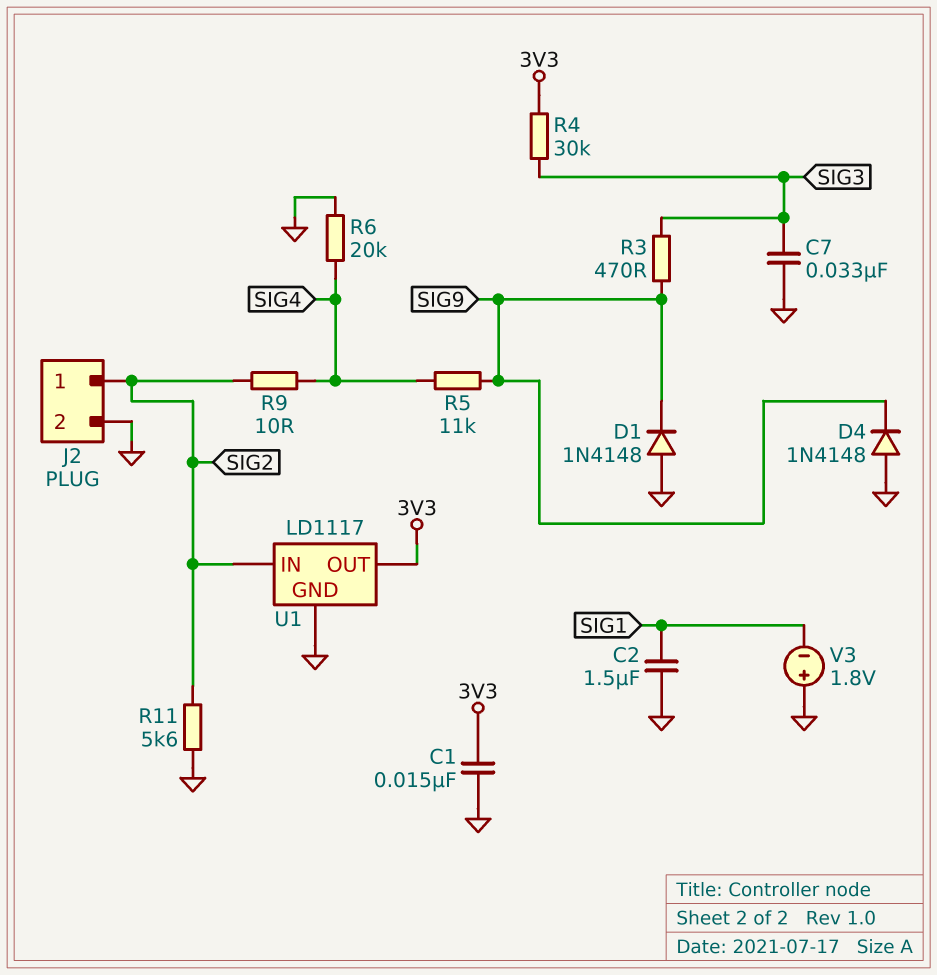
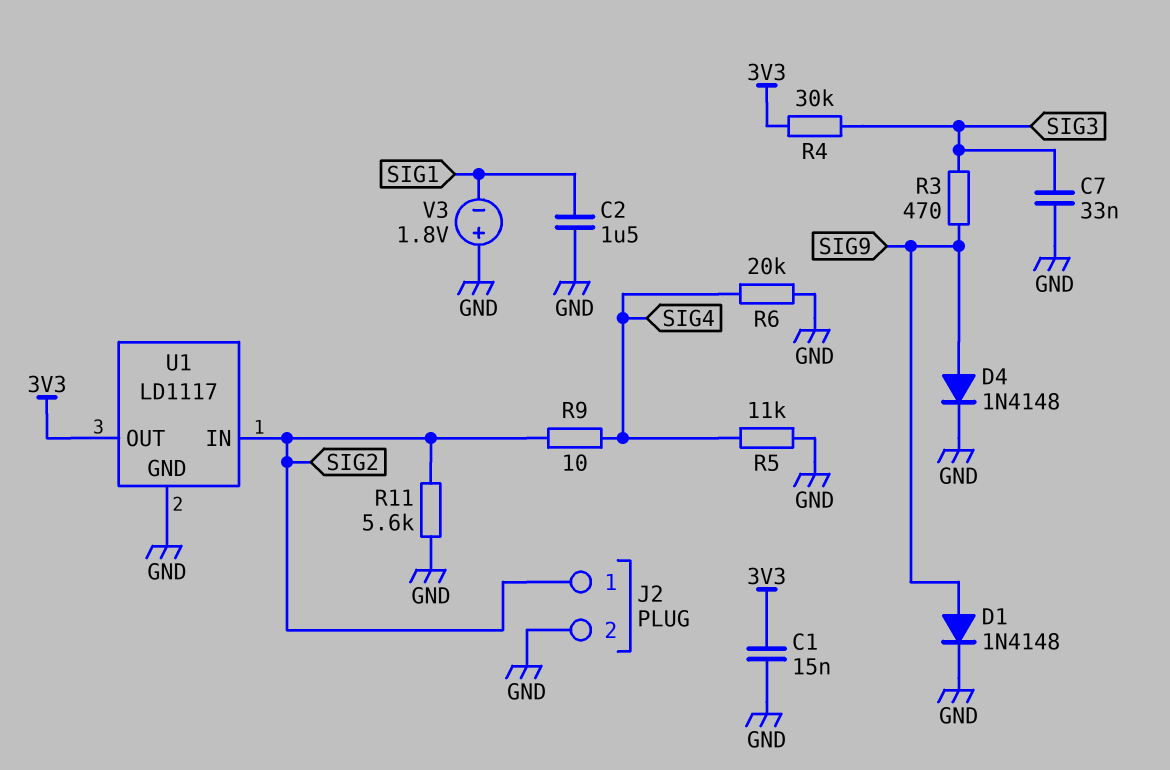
D1: diode 1N4148 (A GND, K SIG9) -> diode 1N4148 (A SIG9, K GND)
D4: diode 1N4148 (A GND, K SIG9) -> diode 1N4148 (A SIG9, K GND)
R5: 11k (SIG4, SIG9) -> 11k (GND, SIG4)

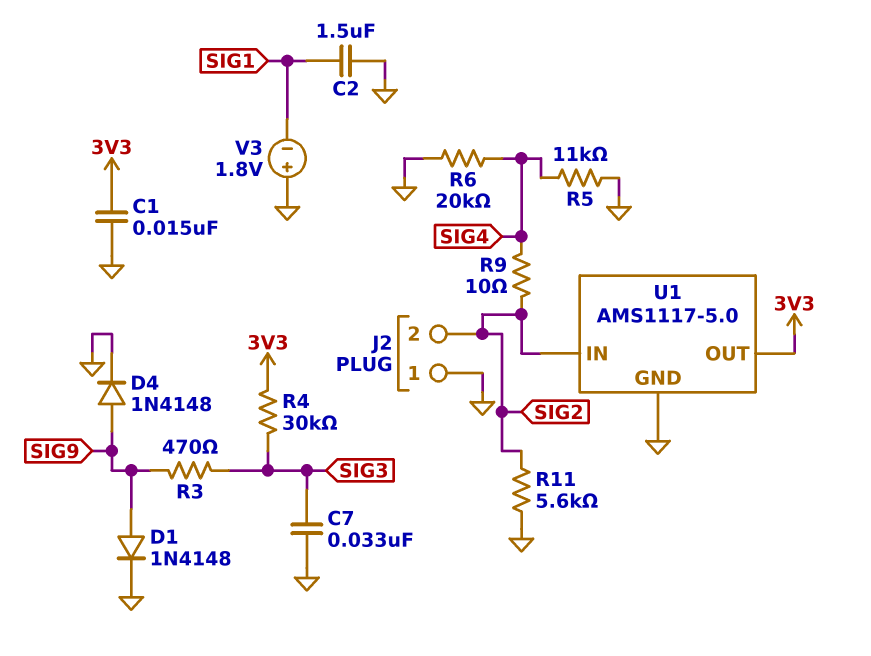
J2 pin 1: SIG2 -> GND
J2 pin 2: GND -> SIG2
U1: LD1117 -> AMS1117-5.0

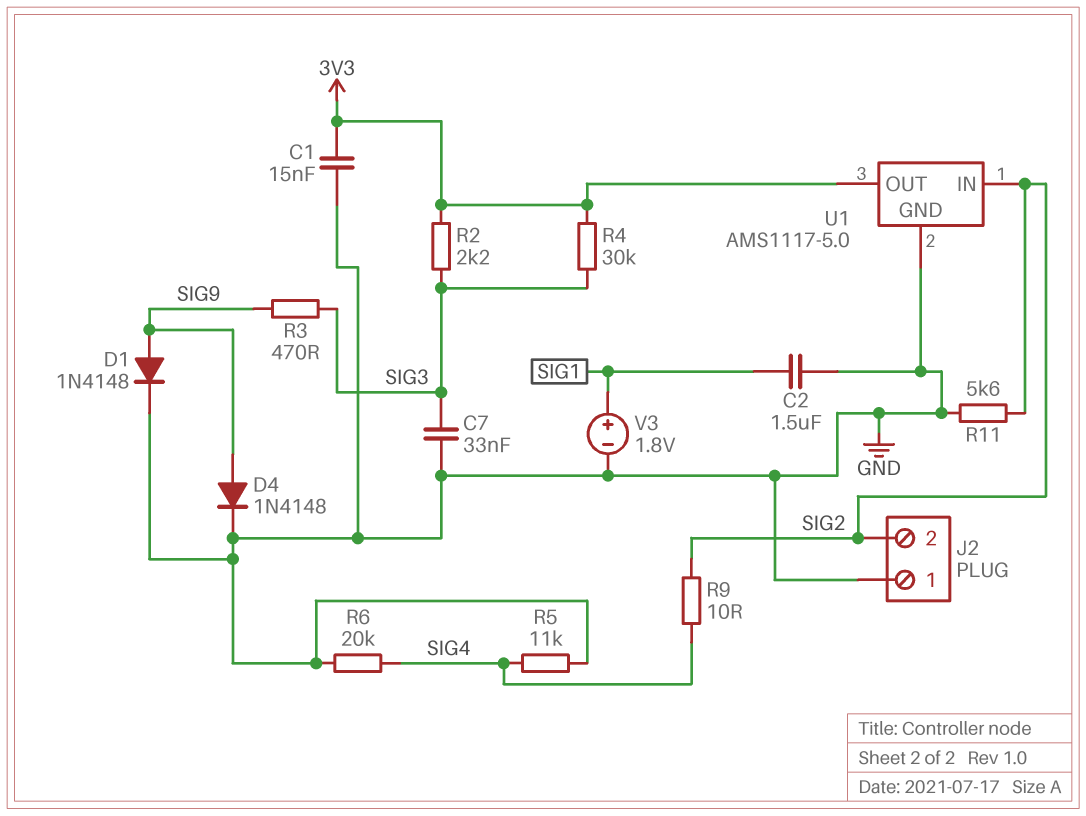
R2: none -> 2.2k (3V3, SIG3)
V3: 1.8V (plus GND, minus SIG1) -> 1.8V (plus SIG1, minus GND)

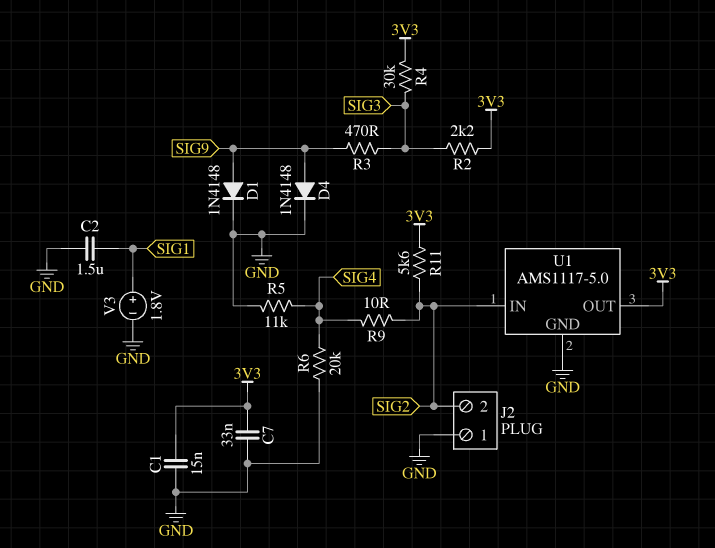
C7: 33nF (GND, SIG3) -> 33nF (3V3, GND)
R11: 5.6k (GND, SIG2) -> 5.6k (3V3, SIG2)

